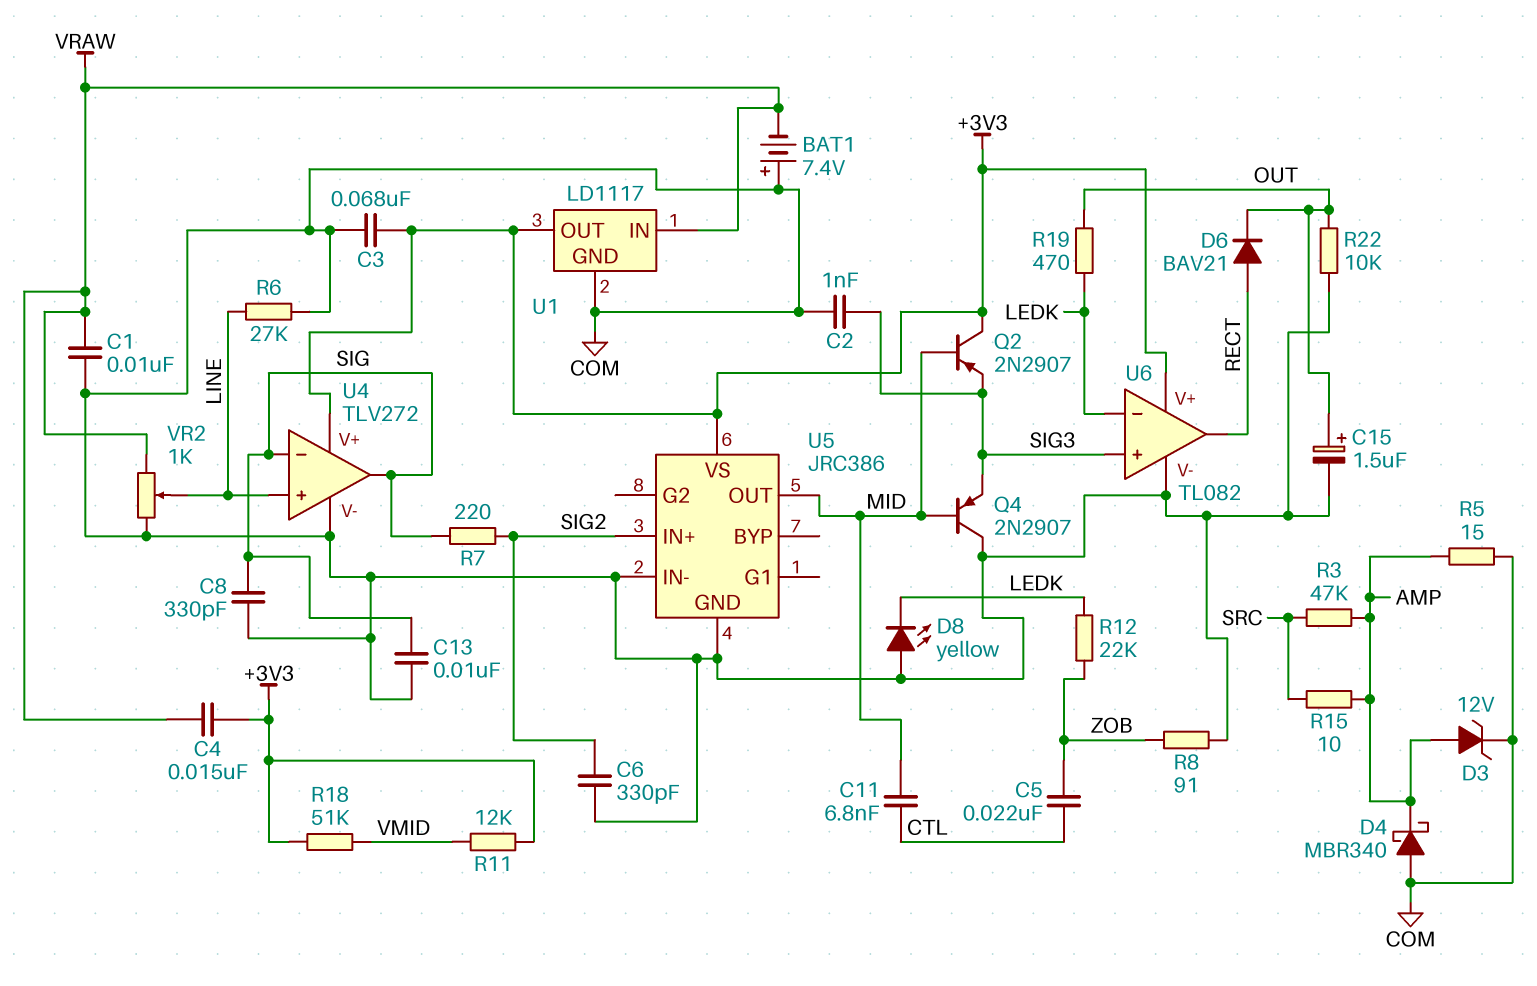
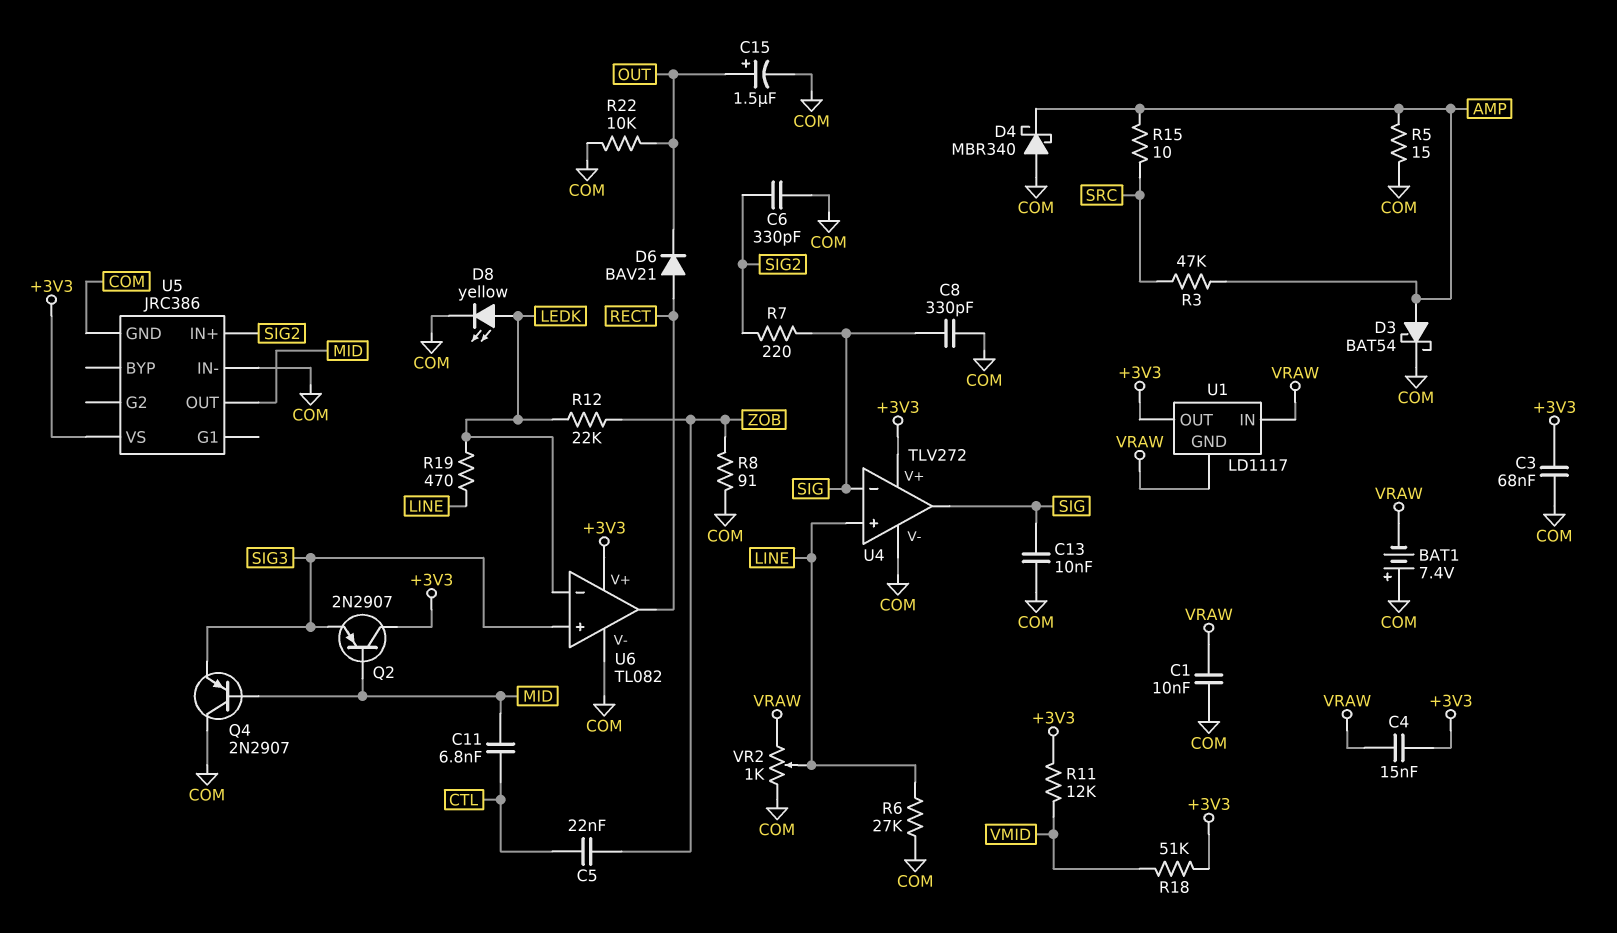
C2: 1nF (COM, SIG3) -> none
D3: zener 12V (A AMP, K COM) -> schottky BAT54 (A AMP, K COM)
D8: LED yellow (A COM, K LEDK) -> LED yellow (A LEDK, K COM)
R19: 470 (LEDK, OUT) -> 470 (LEDK, LINE)
U1 pin GND: COM -> VRAW

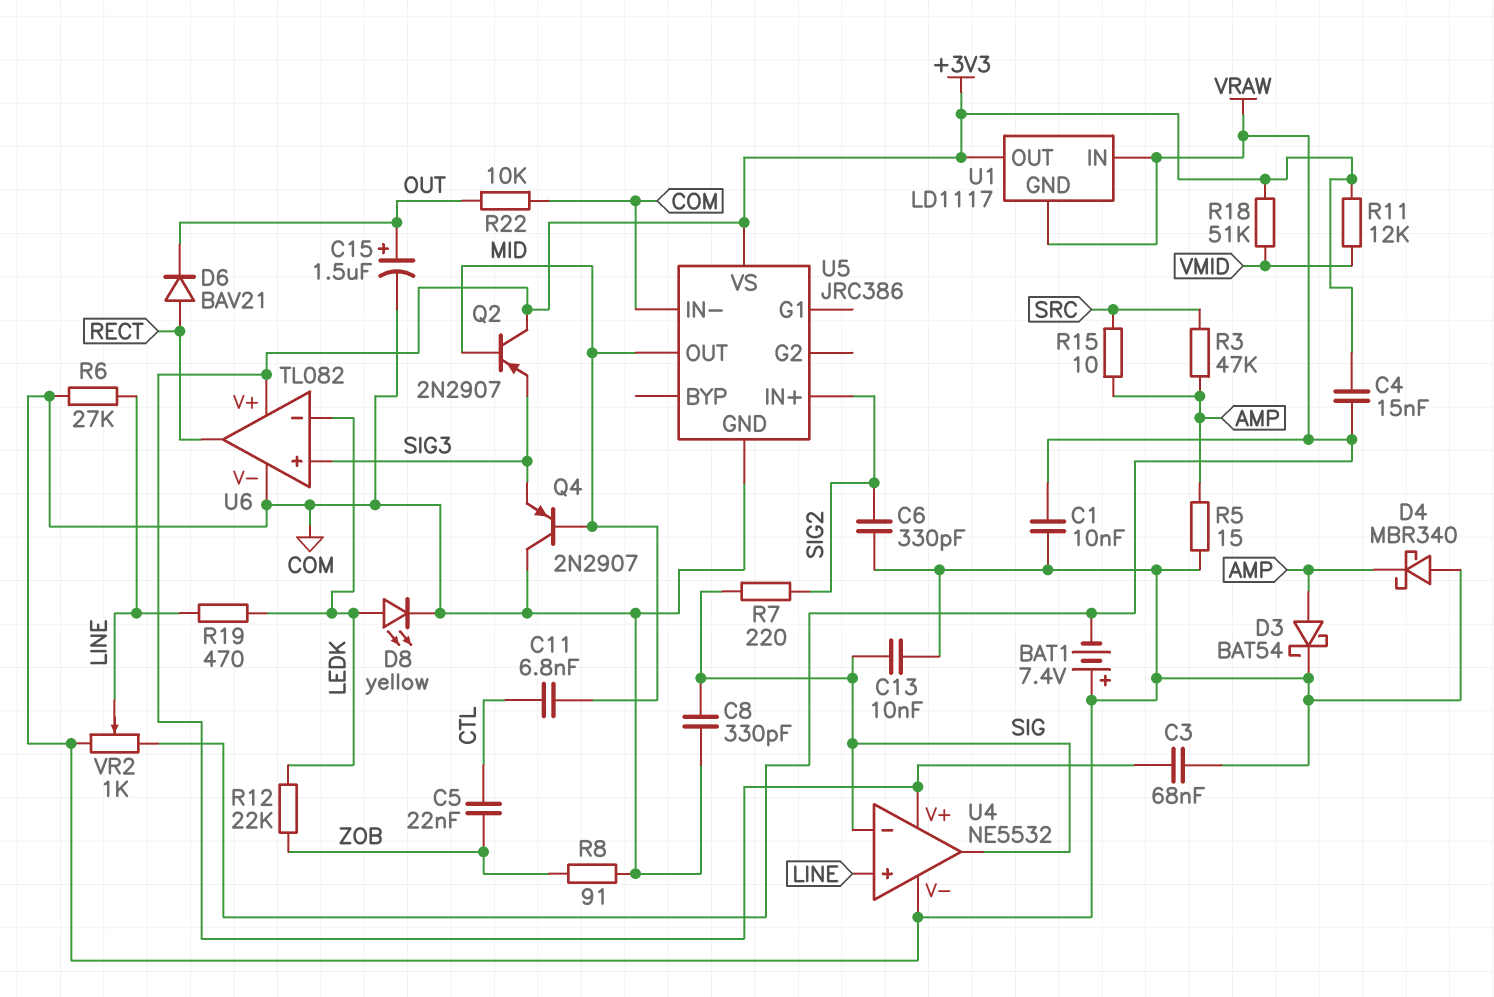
U4: TLV272 -> NE5532

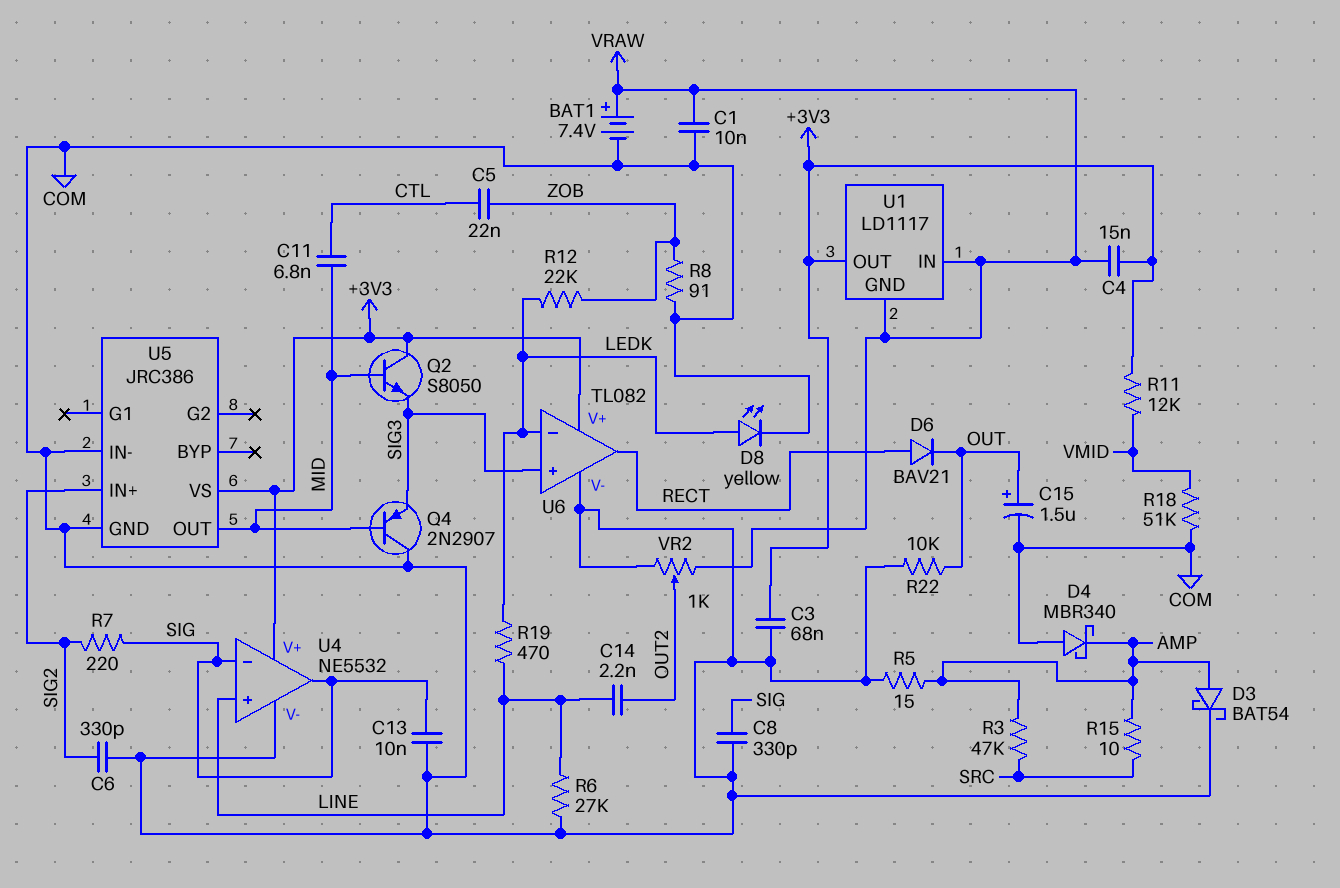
BAT1: 7.4V (plus COM, minus VRAW) -> 7.4V (plus VRAW, minus COM)
C14: none -> 2.2nF (LINE, OUT2)
Q2: PNP 2N2907 (B MID, C +3V3, E SIG3) -> NPN S8050 (B MID, C +3V3, E SIG3)
R18: 51k (+3V3, VMID) -> 51k (COM, VMID)
VR2: 1k (COM, VRAW, wiper LINE) -> 1k (COM, VRAW, wiper OUT2)

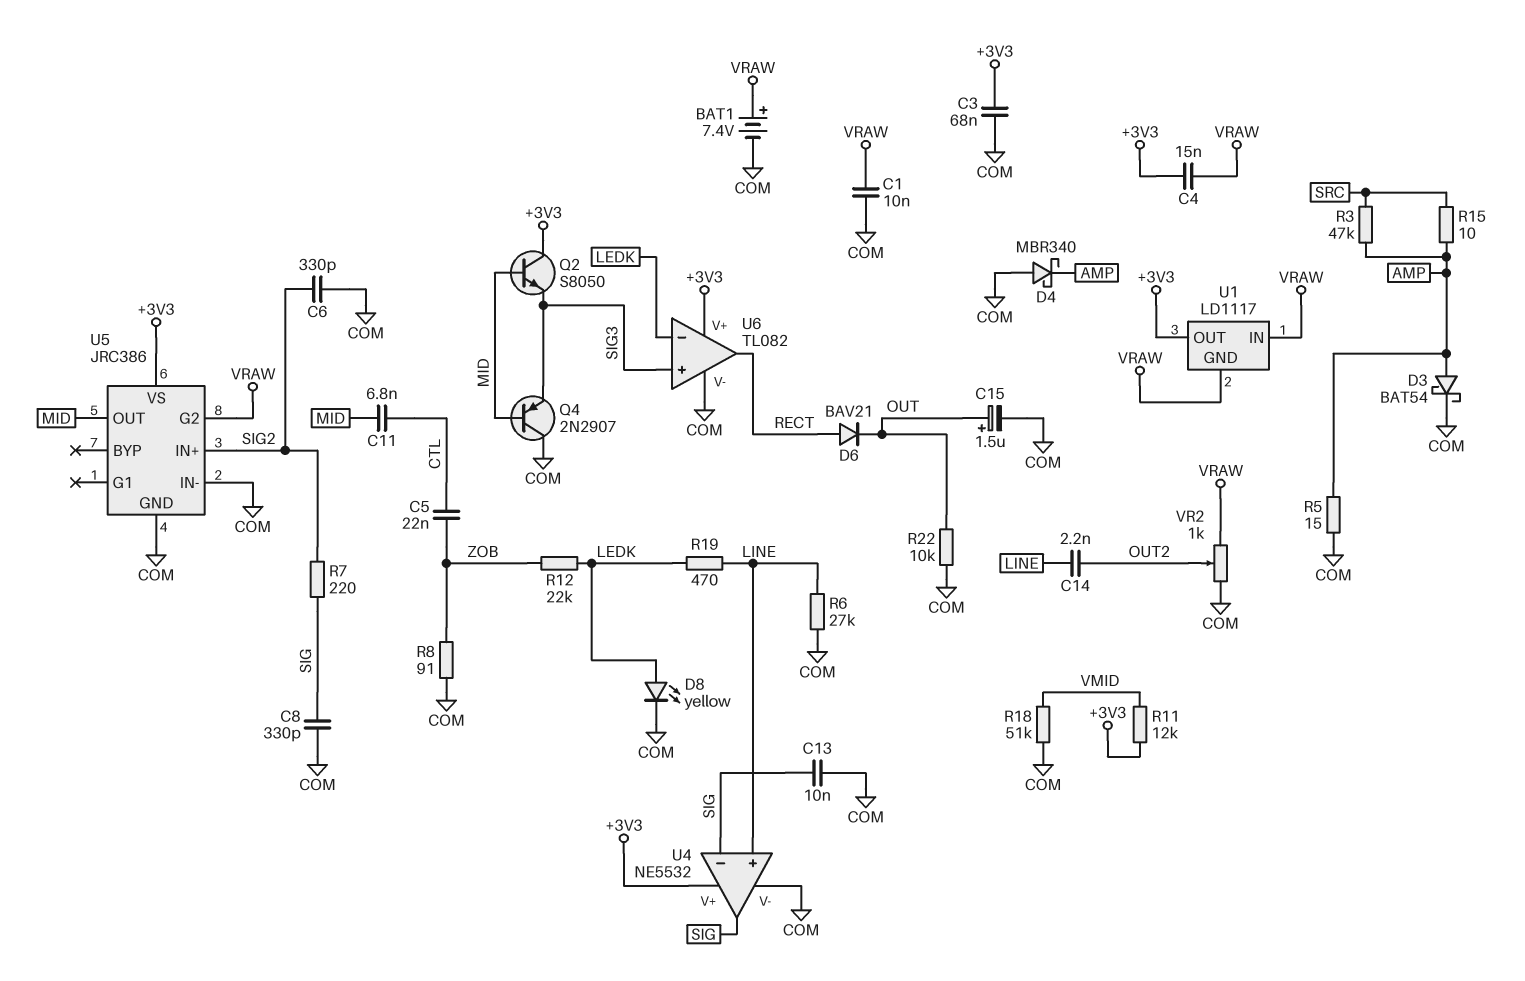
U5 pin G2: none -> VRAW

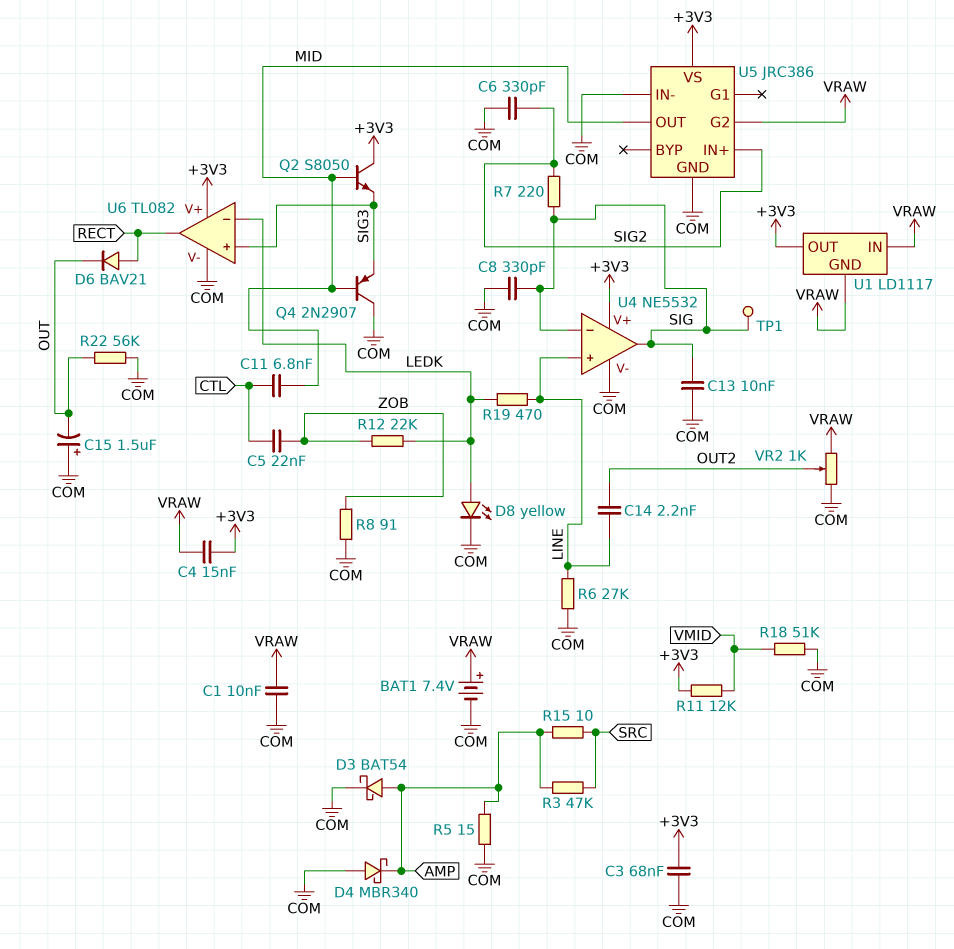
C15: 1.5uF (plus OUT, minus COM) -> 1.5uF (plus COM, minus OUT)
R22: 10k (COM, OUT) -> 56k (COM, OUT)
TP1: none -> test point (SIG)

